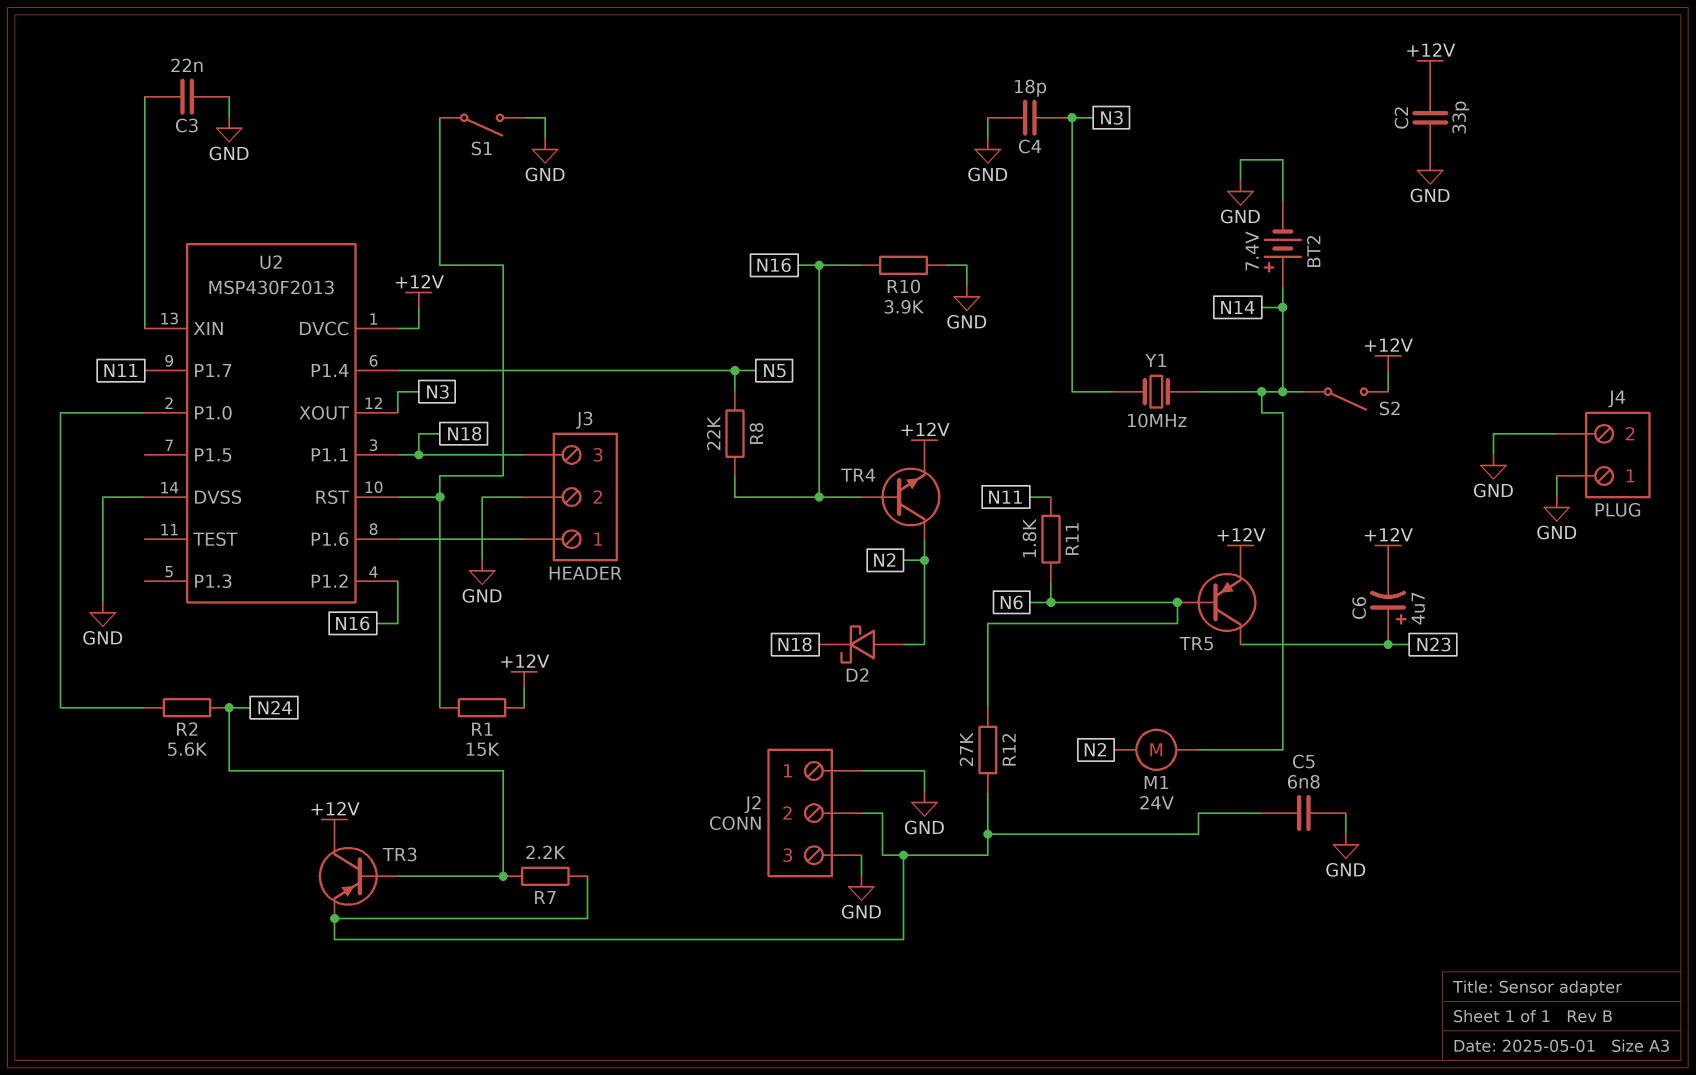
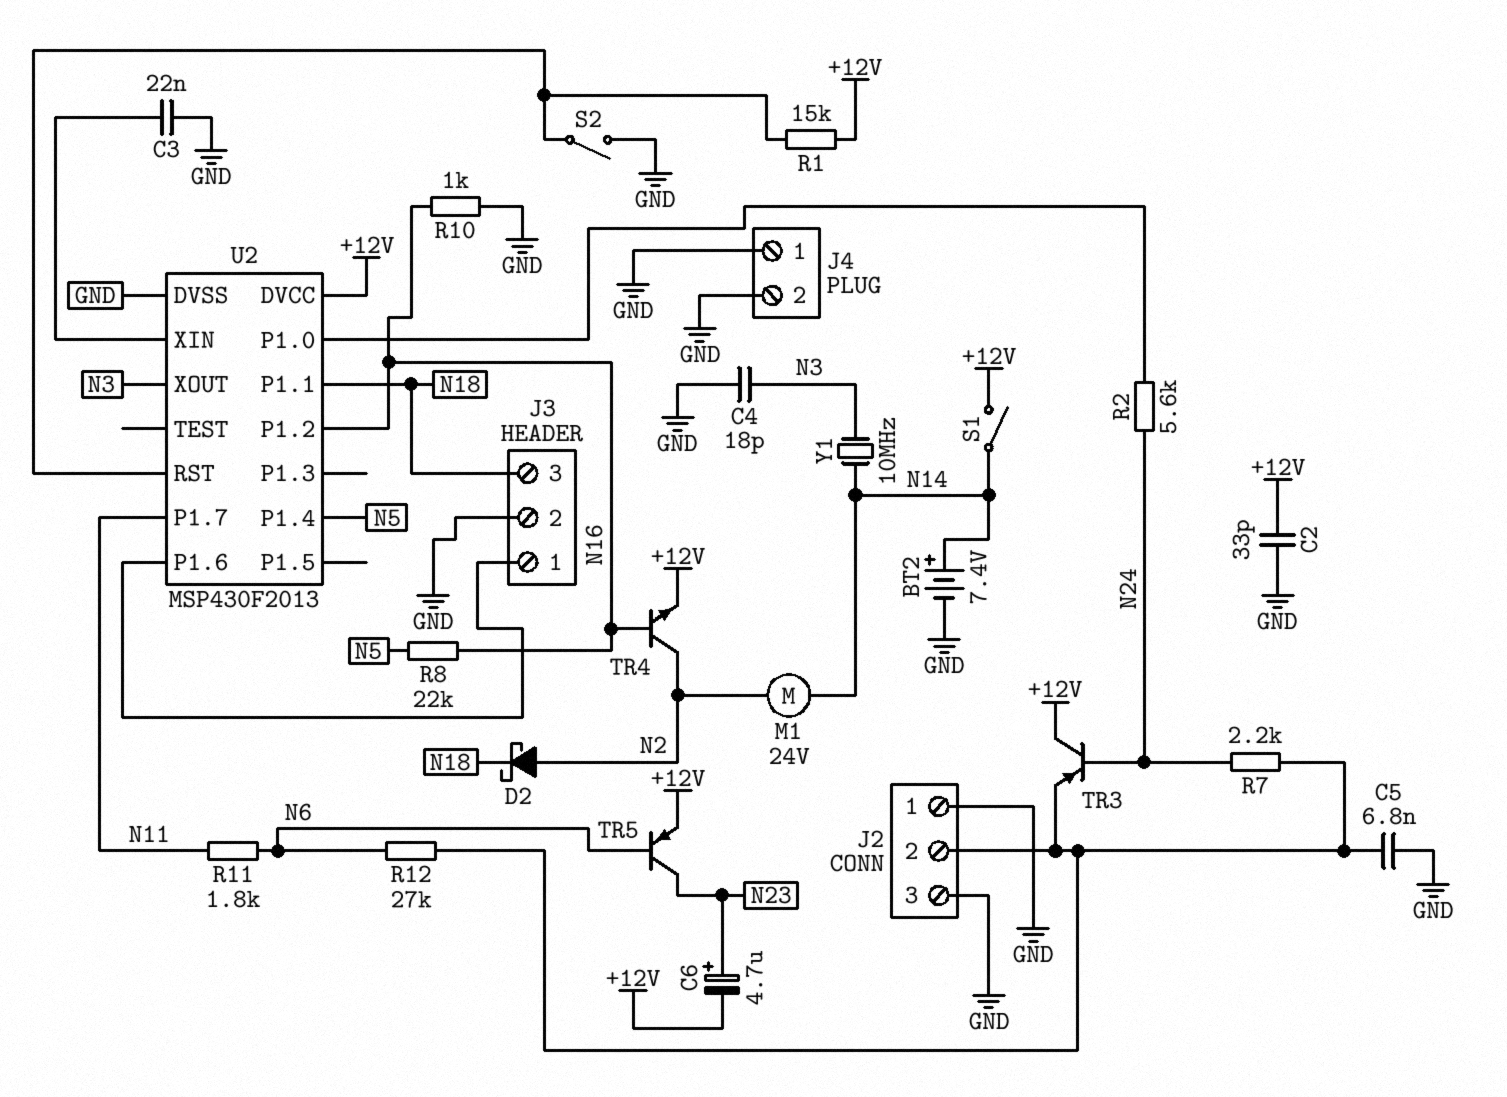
R10: 3.9k (GND, N16) -> 1k (GND, N16)
S1: switch (GND, U2/RST) -> switch (+12V, N14)
S2: switch (+12V, N14) -> switch (GND, U2/RST)

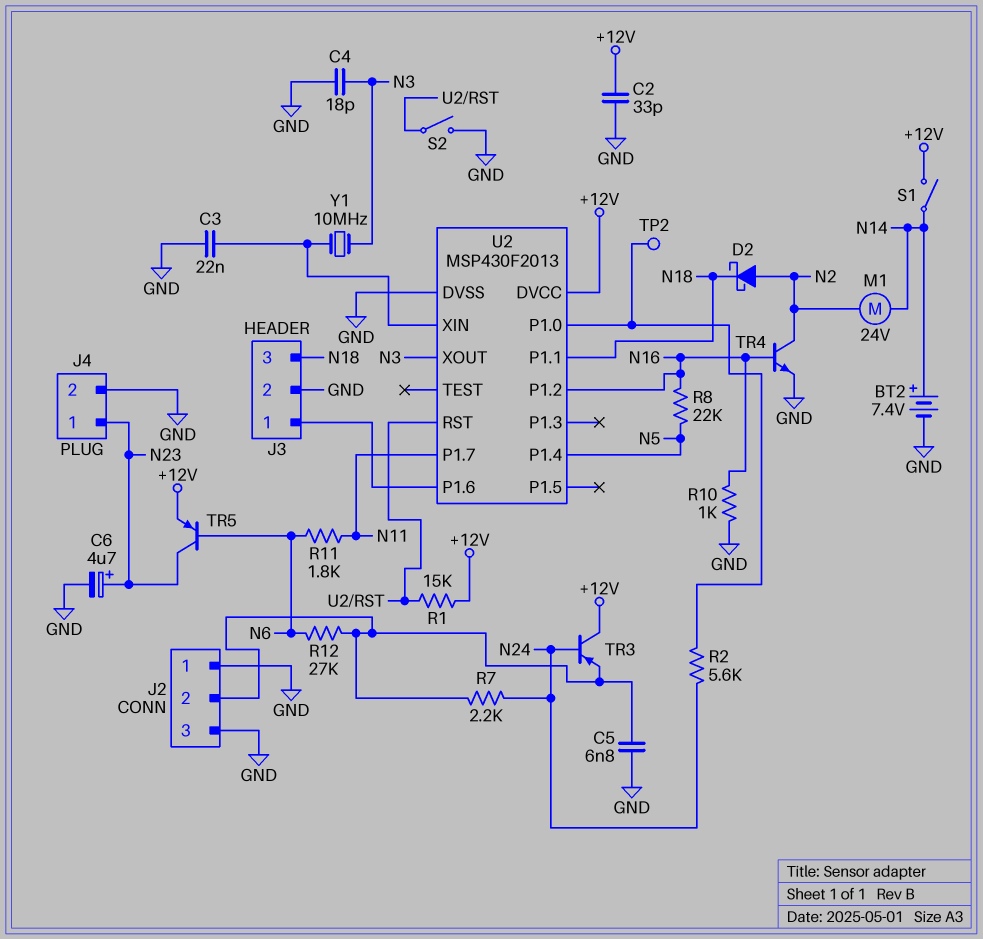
C6: 4.7uF (plus N23, minus +12V) -> 4.7uF (plus N23, minus GND)
J4 pin 1: GND -> N23
TP2: none -> test point (U2/P1.0)
TR4: NPN (B N16, C N2, E +12V) -> NPN (B N16, C N2, E GND)
Y1: 10MHz (N3, N14) -> 10MHz (N3, U2/XIN)

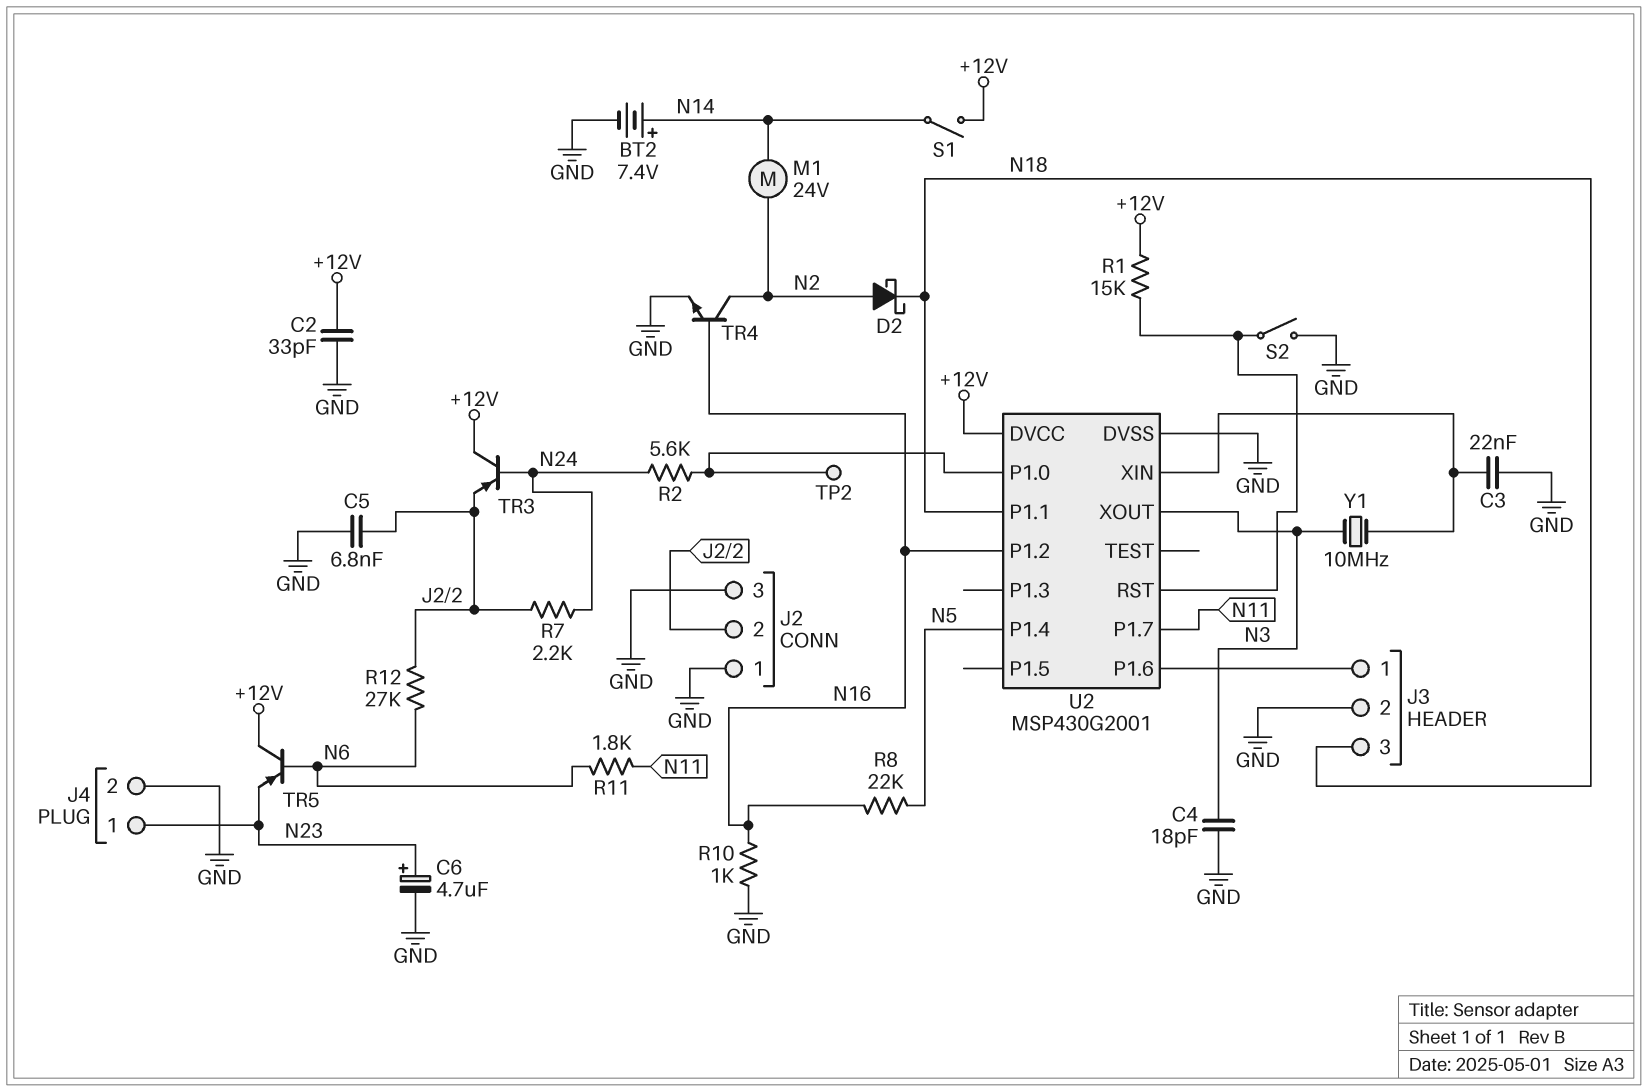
TR5: PNP (B N6, C N23, E +12V) -> PNP (B N6, C +12V, E N23)
U2: MSP430F2013 -> MSP430G2001

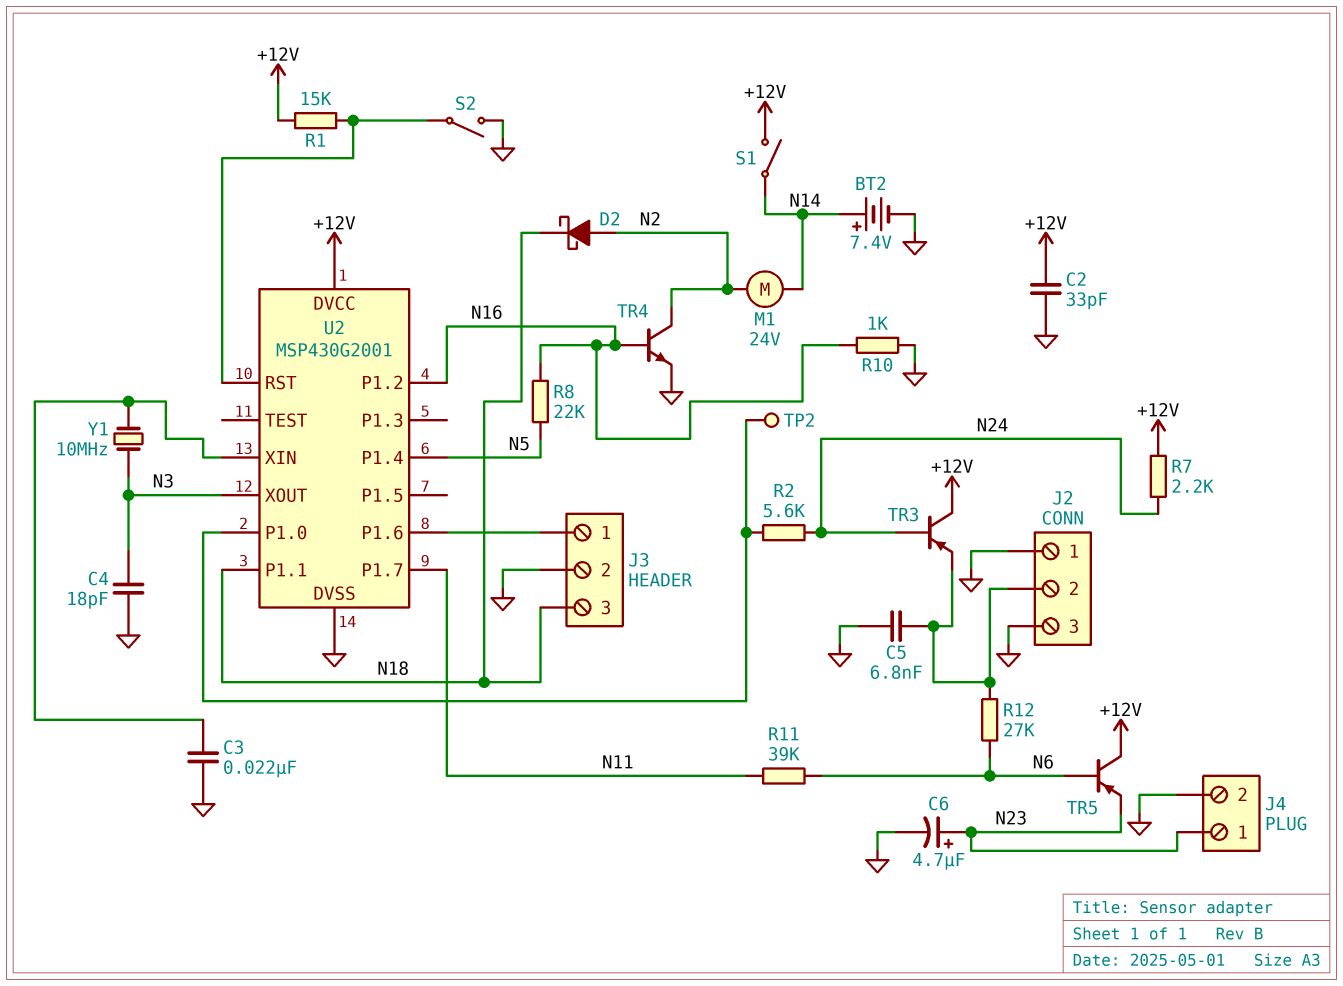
R7: 2.2k (J2/2, N24) -> 2.2k (+12V, N24)
R11: 1.8k (N6, N11) -> 39k (N6, N11)

